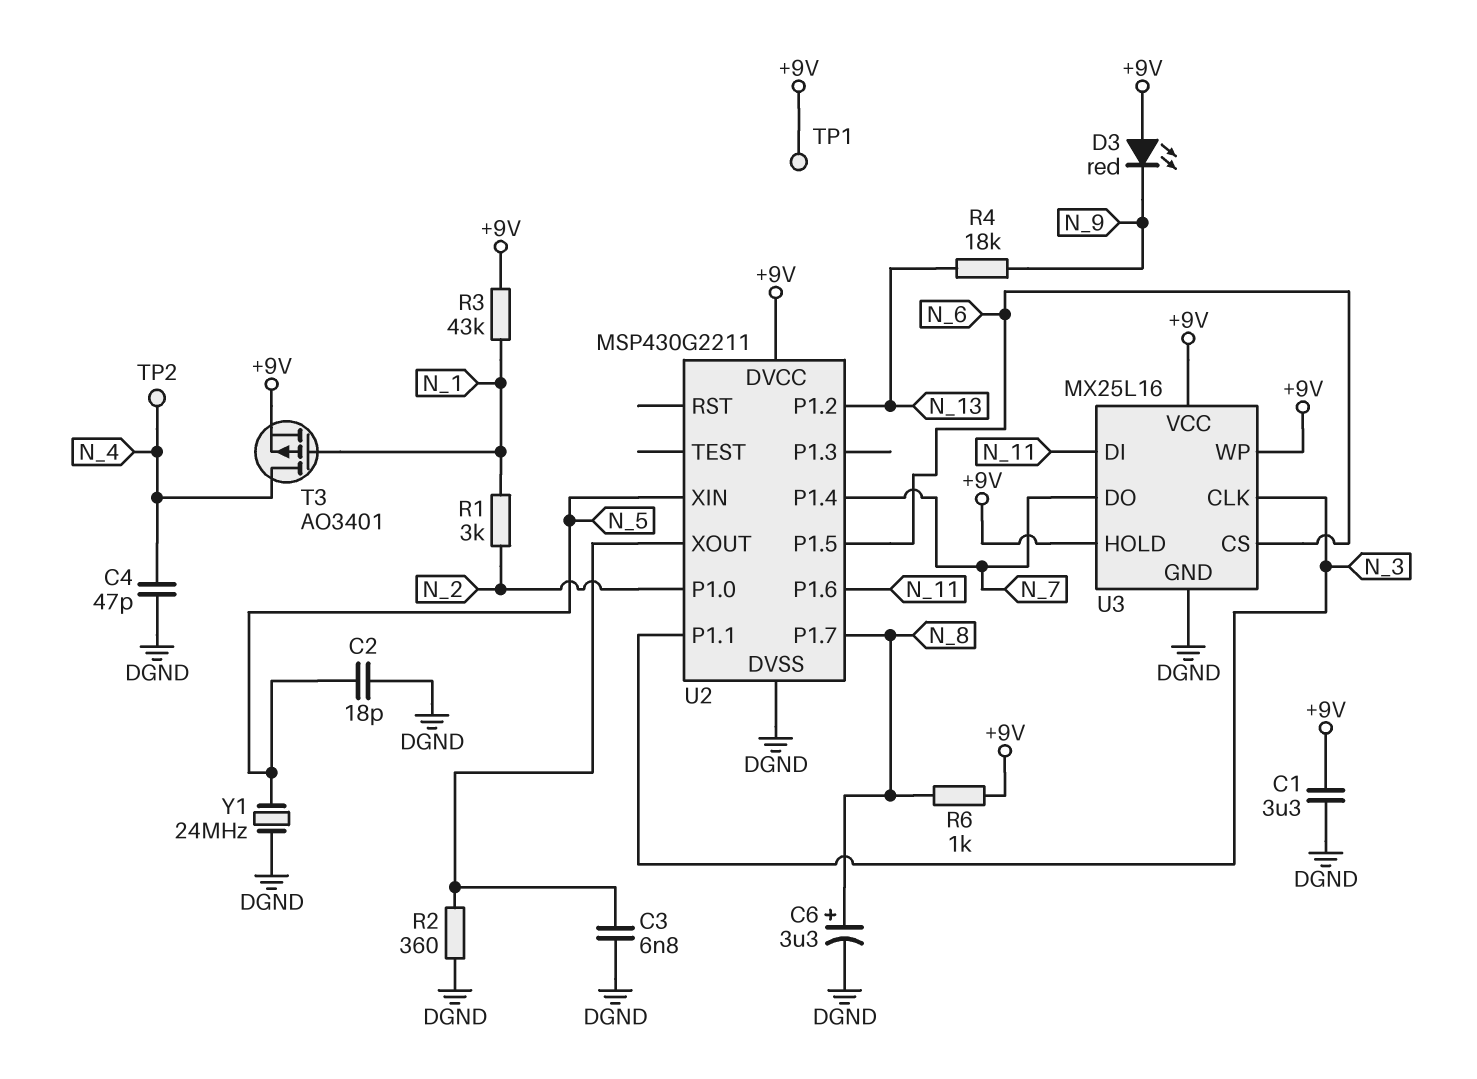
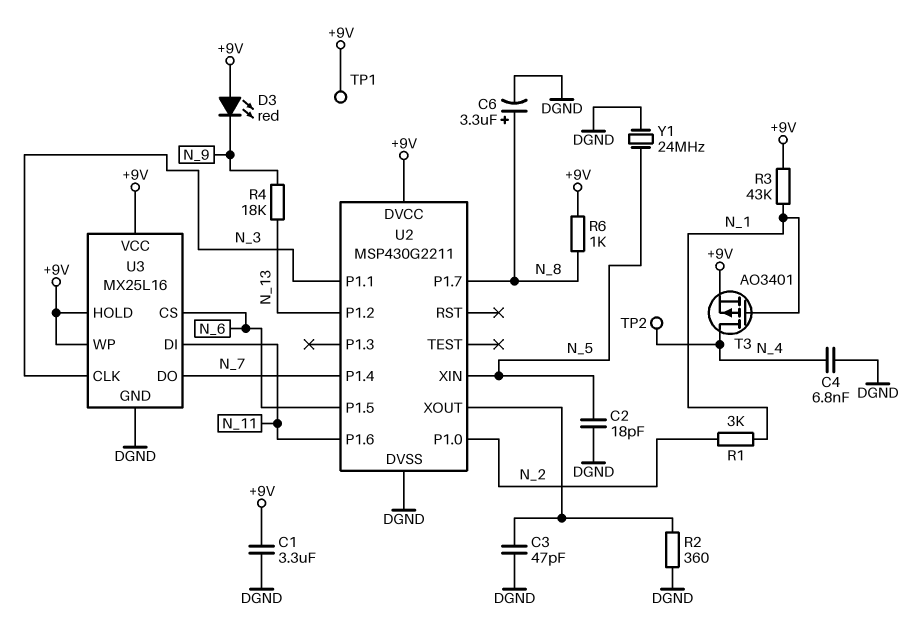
C3: 6.8nF (DGND, U2/XOUT) -> 47pF (DGND, U2/XOUT)
C4: 47pF (DGND, N_4) -> 6.8nF (DGND, N_4)

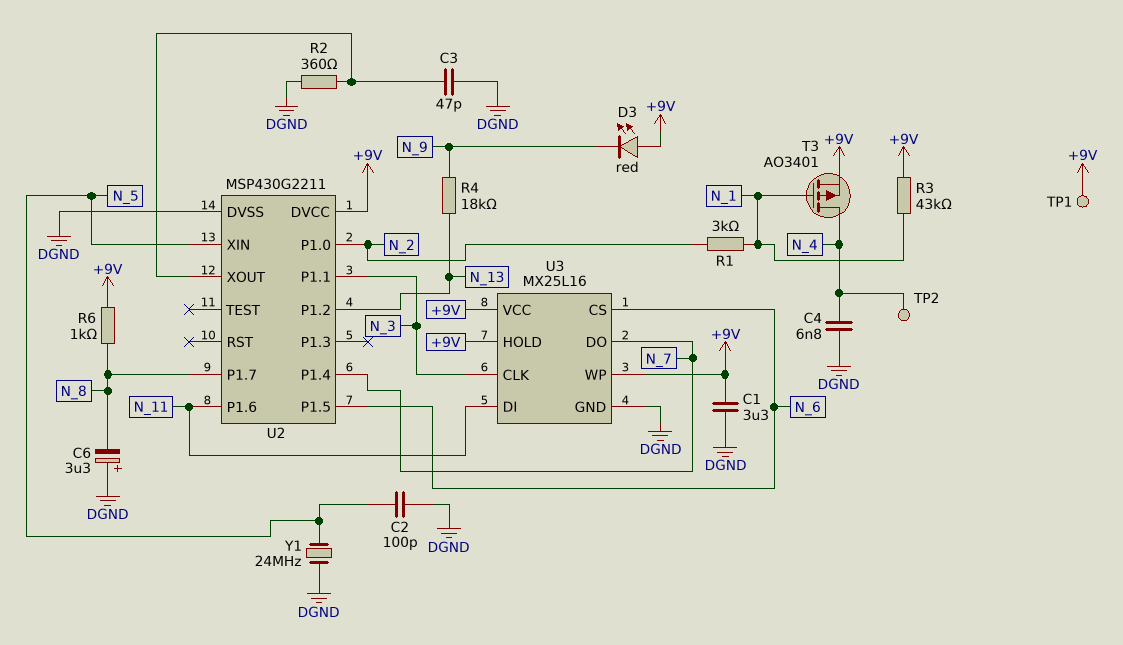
C2: 18pF (DGND, N_5) -> 100pF (DGND, N_5)
C6: 3.3uF (plus N_8, minus DGND) -> 3.3uF (plus DGND, minus N_8)

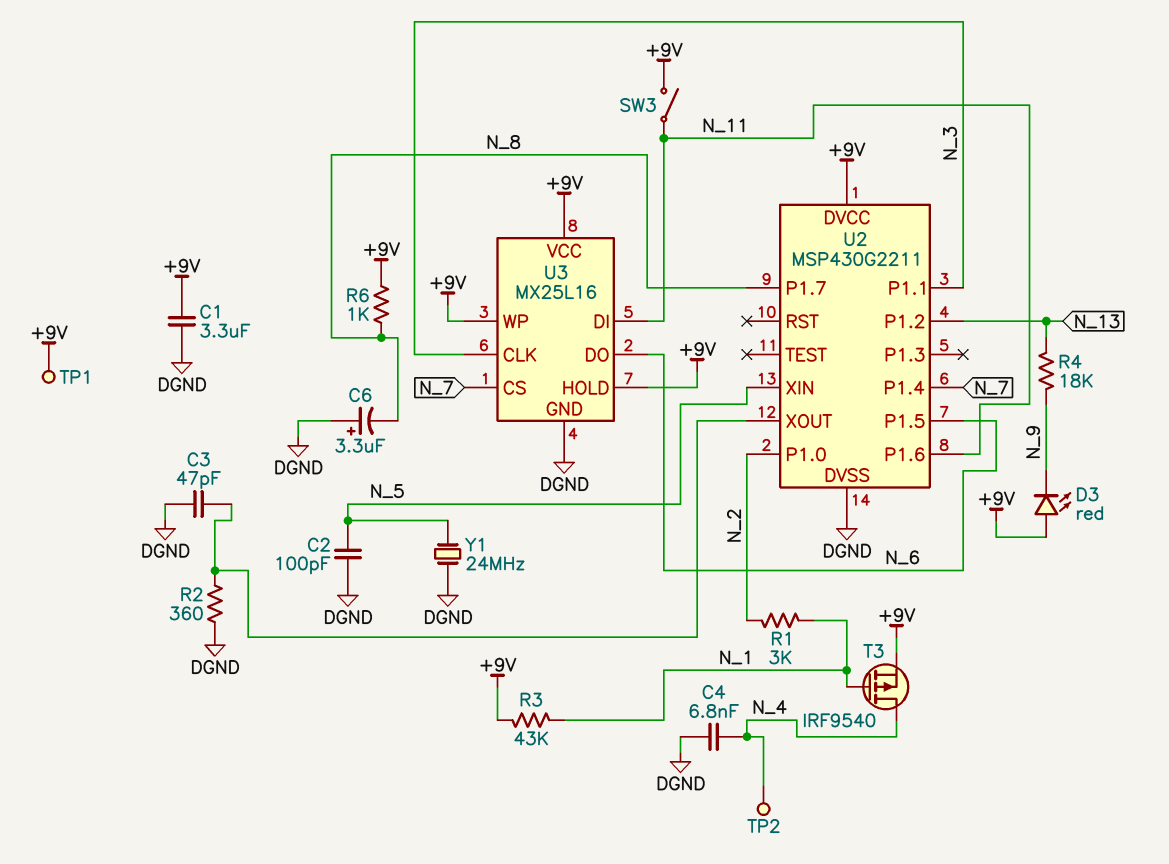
SW3: none -> switch (+9V, N_11)
T3: PMOS AO3401 (G N_1, D N_4, S +9V) -> PMOS IRF9540 (G N_1, D N_4, S +9V)
U3 pin CS: N_6 -> N_7
U3 pin DO: N_7 -> N_6

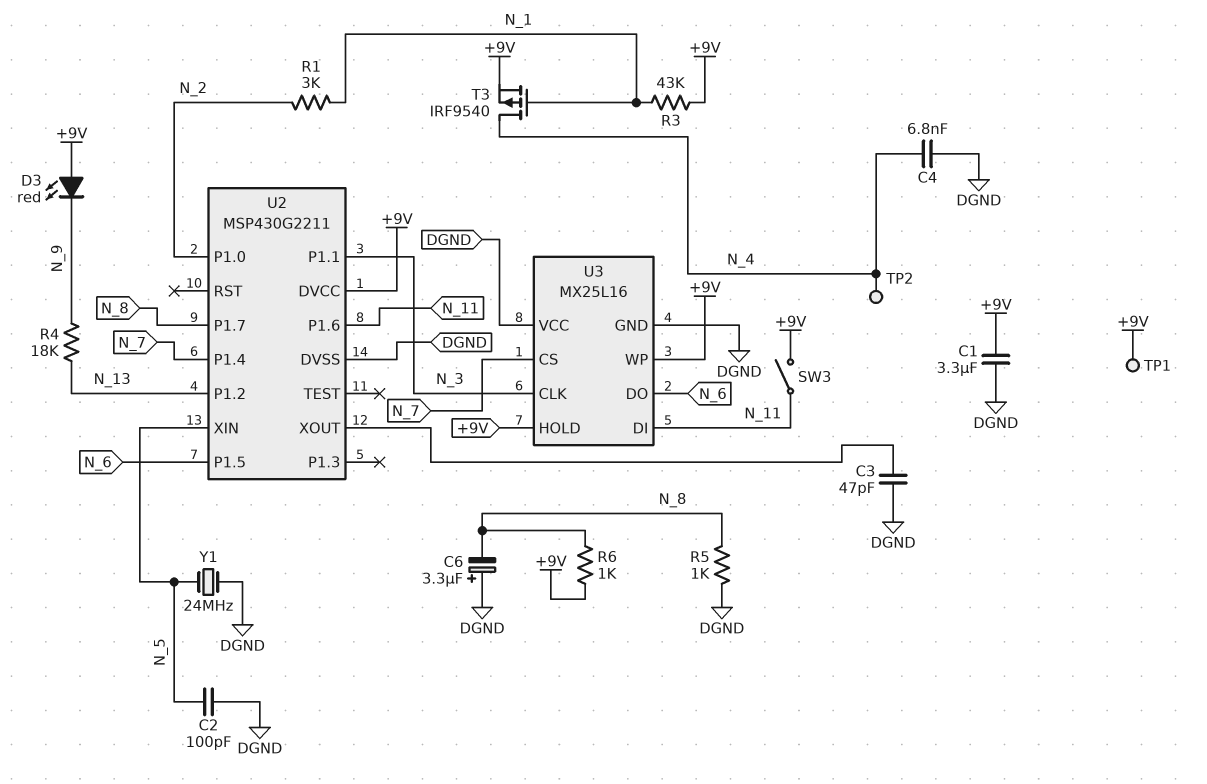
R2: 360 (DGND, U2/XOUT) -> none
R5: none -> 1k (DGND, N_8)
U3 pin VCC: +9V -> DGND

